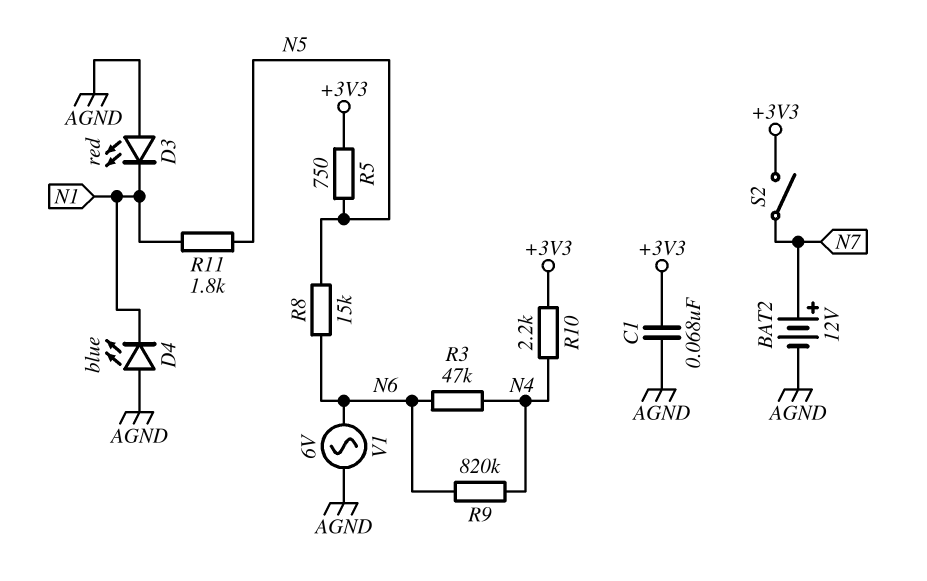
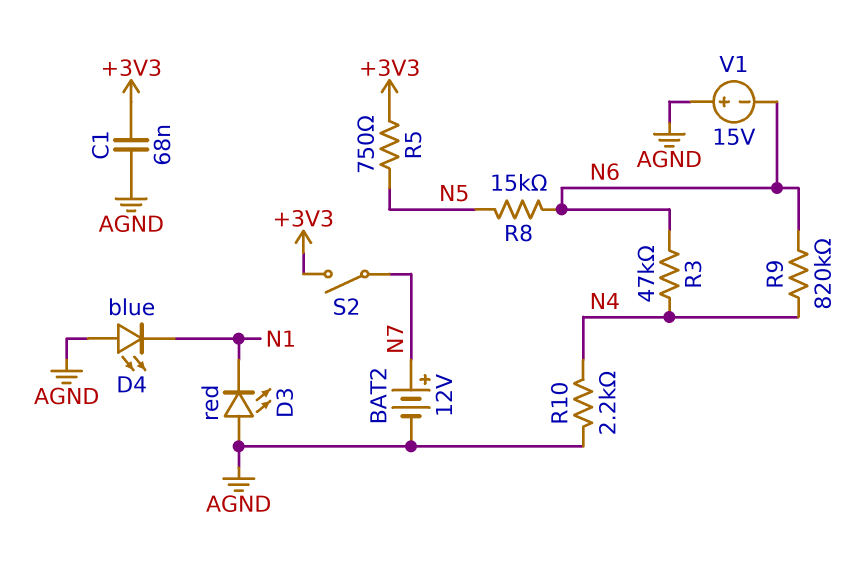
R10: 2.2k (+3V3, N4) -> 2.2k (AGND, N4)
R11: 1.8k (N1, N5) -> none
V1: AC 6V (AGND, N6) -> 15V (plus AGND, minus N6)

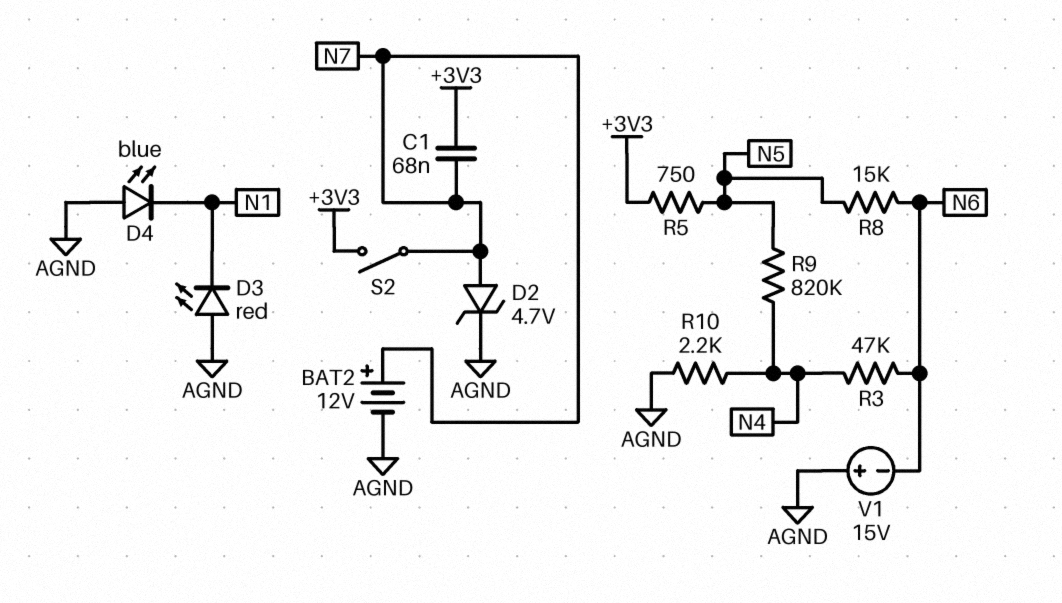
C1: 68nF (+3V3, AGND) -> 68nF (+3V3, N7)
D2: none -> zener 4.7V (A N7, K AGND)
R9: 820k (N4, N6) -> 820k (N4, N5)

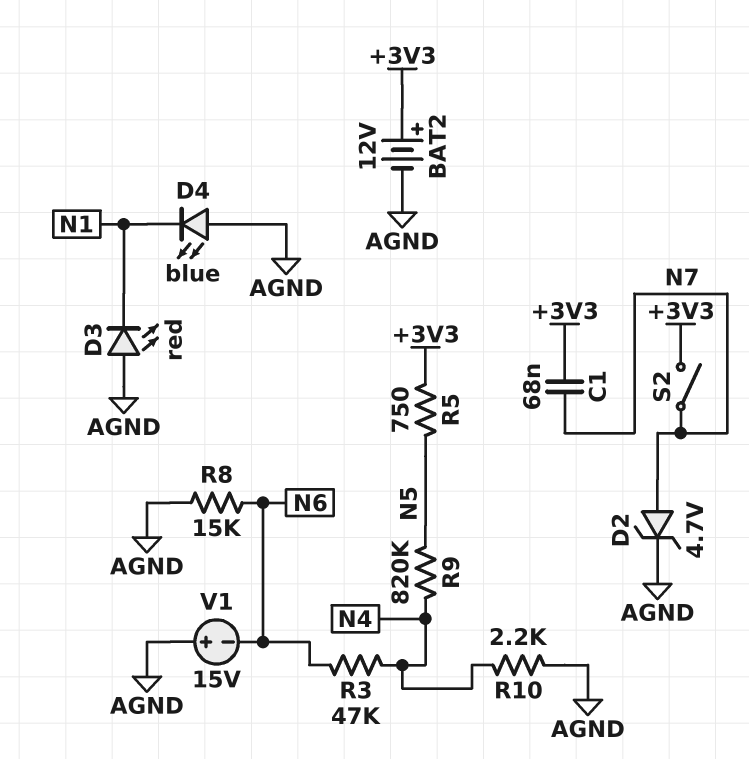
BAT2: 12V (plus N7, minus AGND) -> 12V (plus +3V3, minus AGND)
R8: 15k (N5, N6) -> 15k (AGND, N6)

